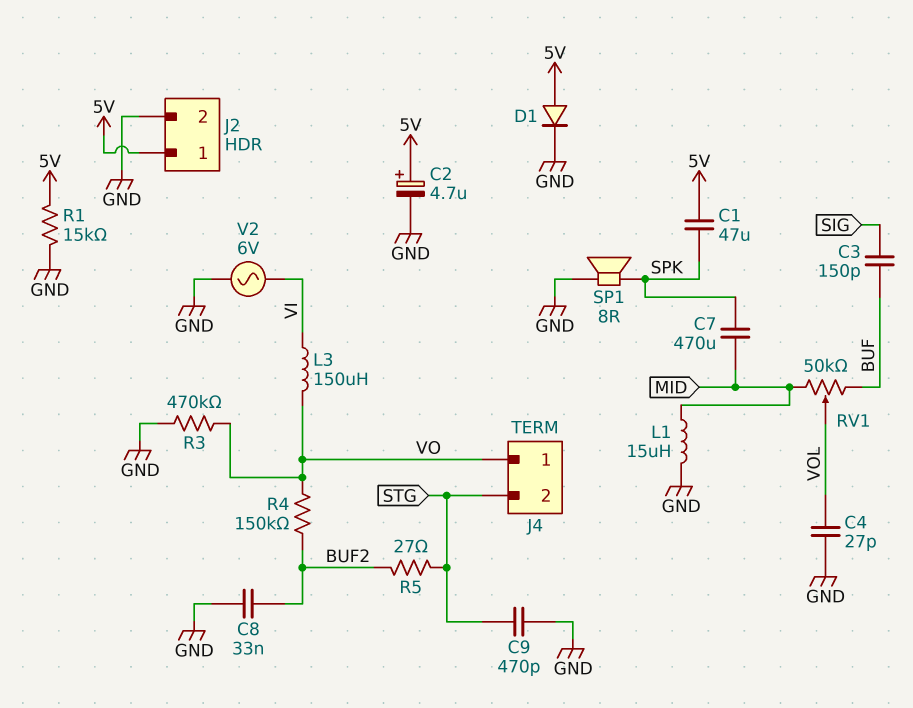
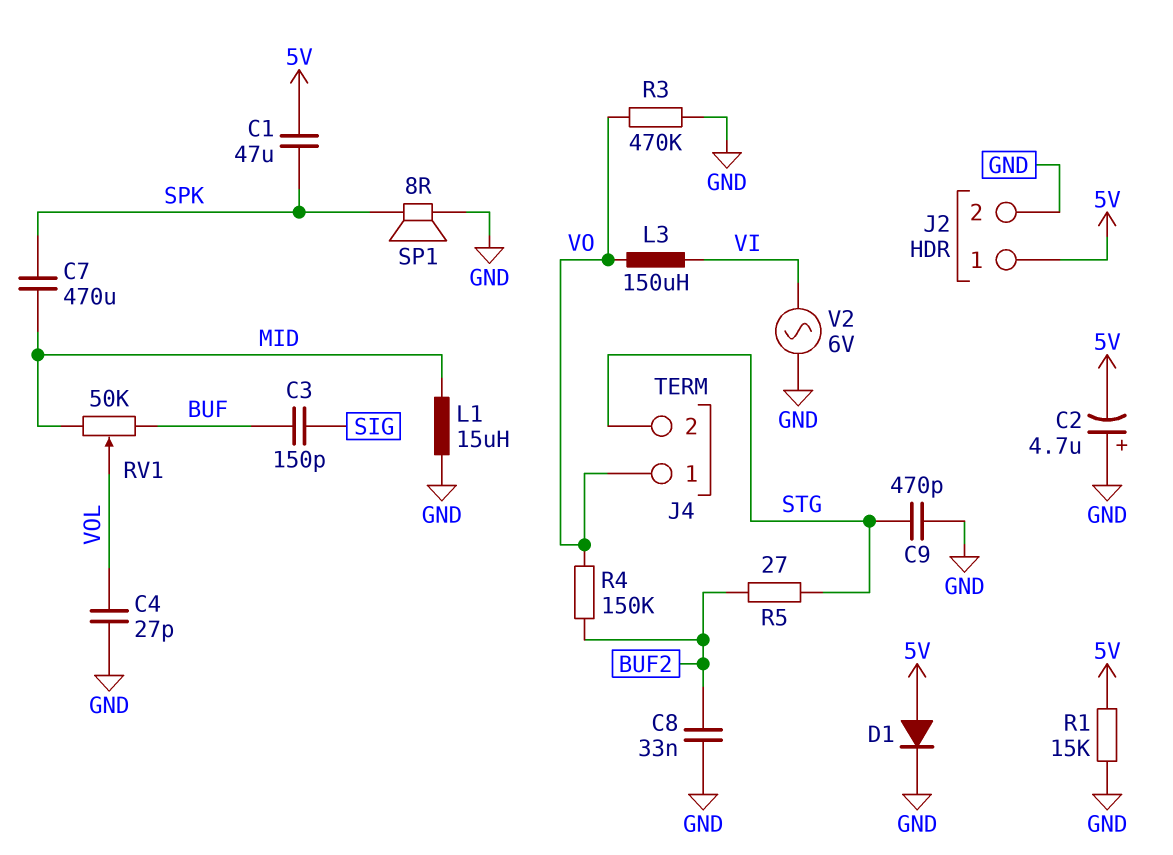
C2: 4.7uF (plus 5V, minus GND) -> 4.7uF (plus GND, minus 5V)

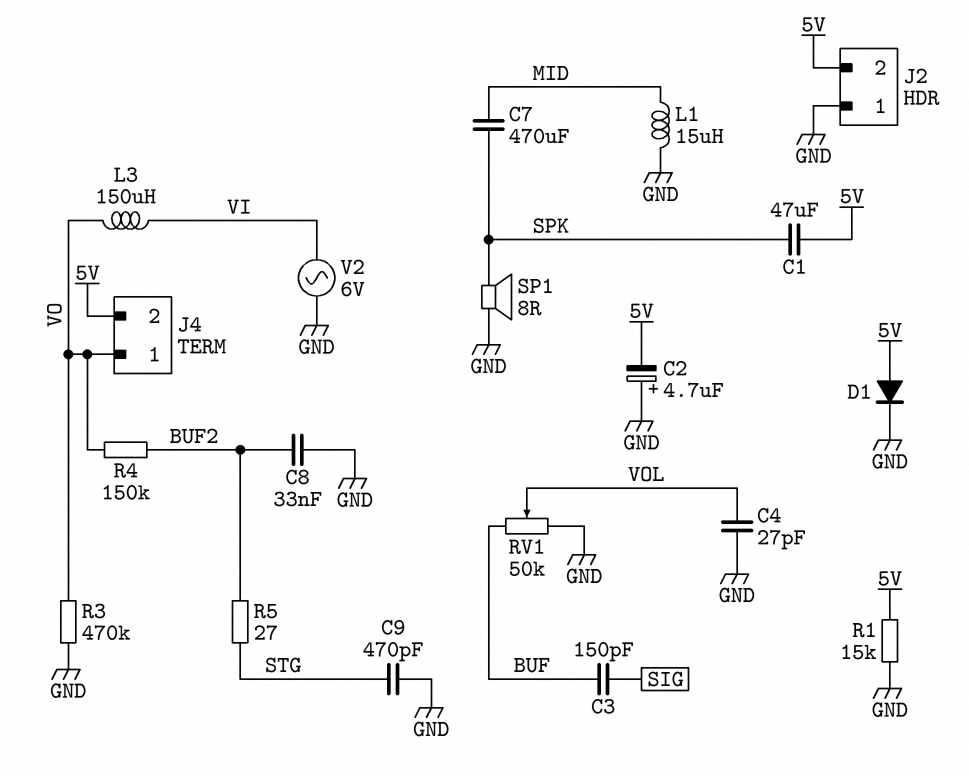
J2 pin 1: 5V -> GND
J2 pin 2: GND -> 5V
J4 pin 2: STG -> 5V
RV1: 50k (BUF, MID, wiper VOL) -> 50k (BUF, GND, wiper VOL)

